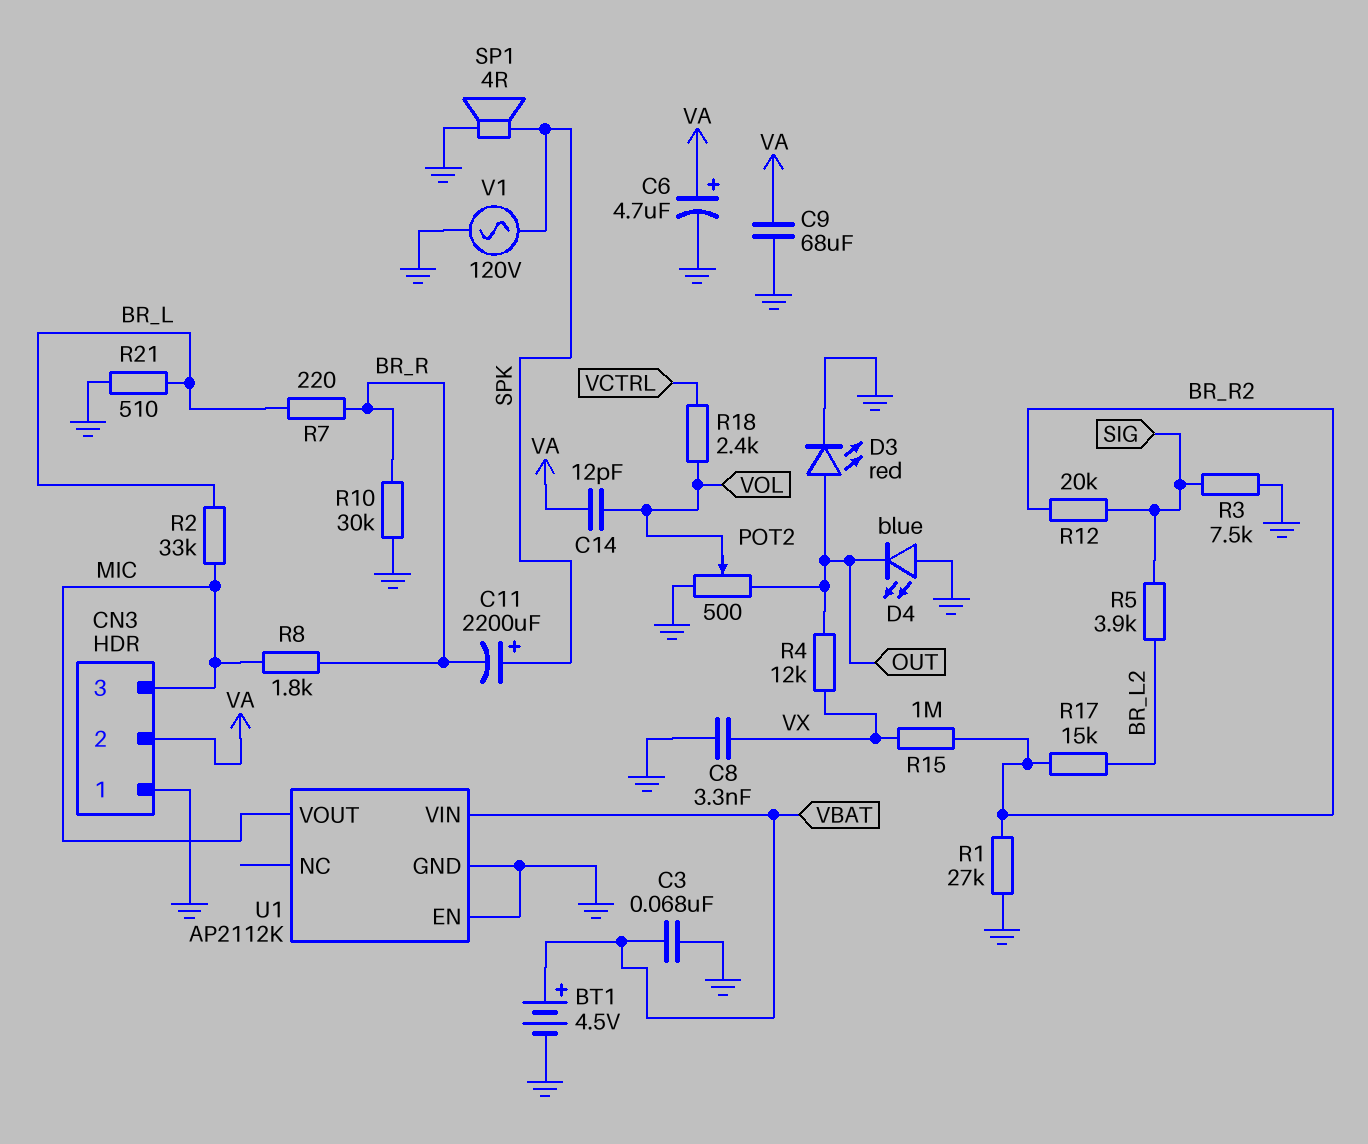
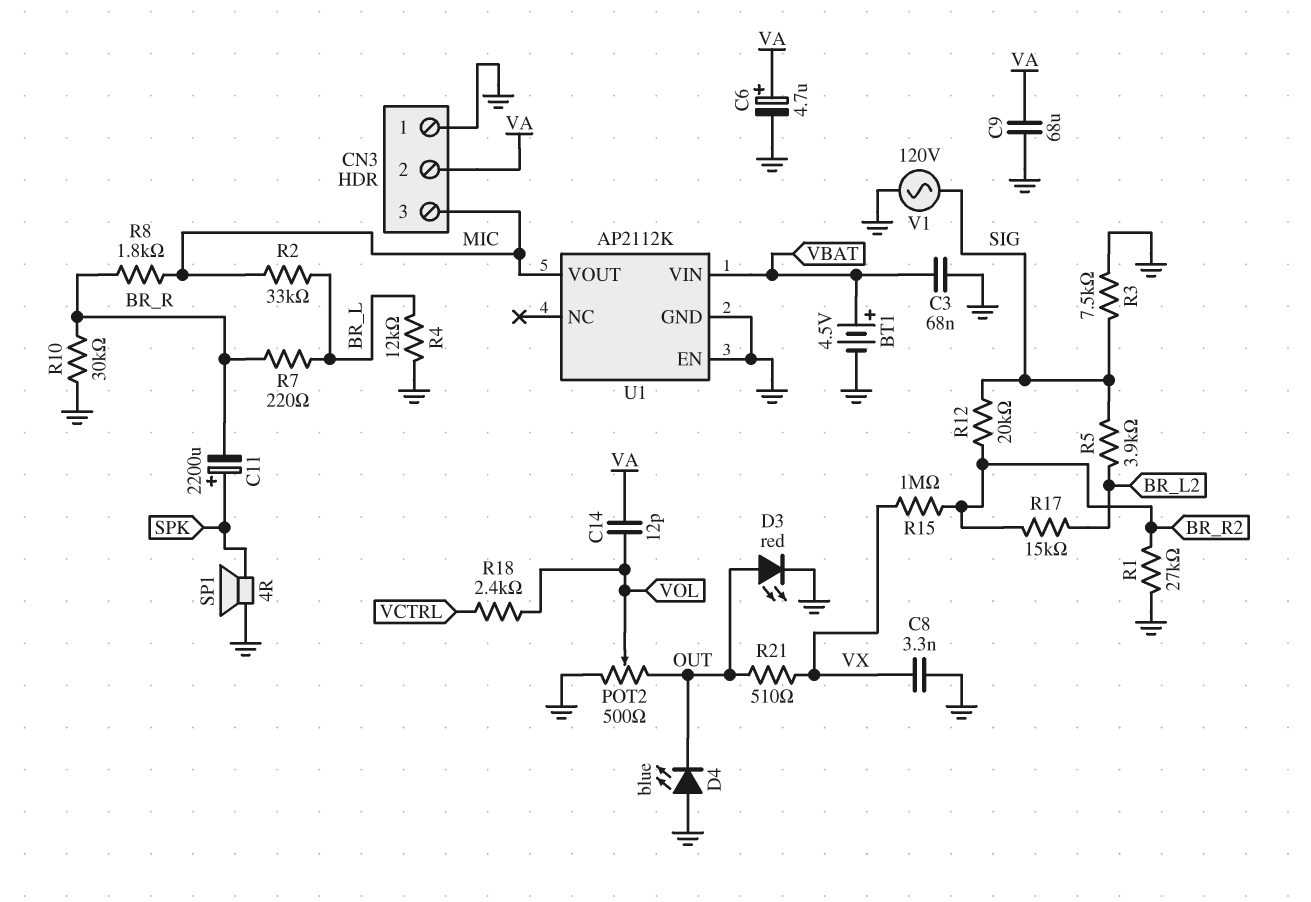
R4: 12k (OUT, VX) -> 12k (BR_L, GND)
R21: 510 (BR_L, GND) -> 510 (OUT, VX)
V1: AC 120V (GND, SPK) -> AC 120V (GND, SIG)

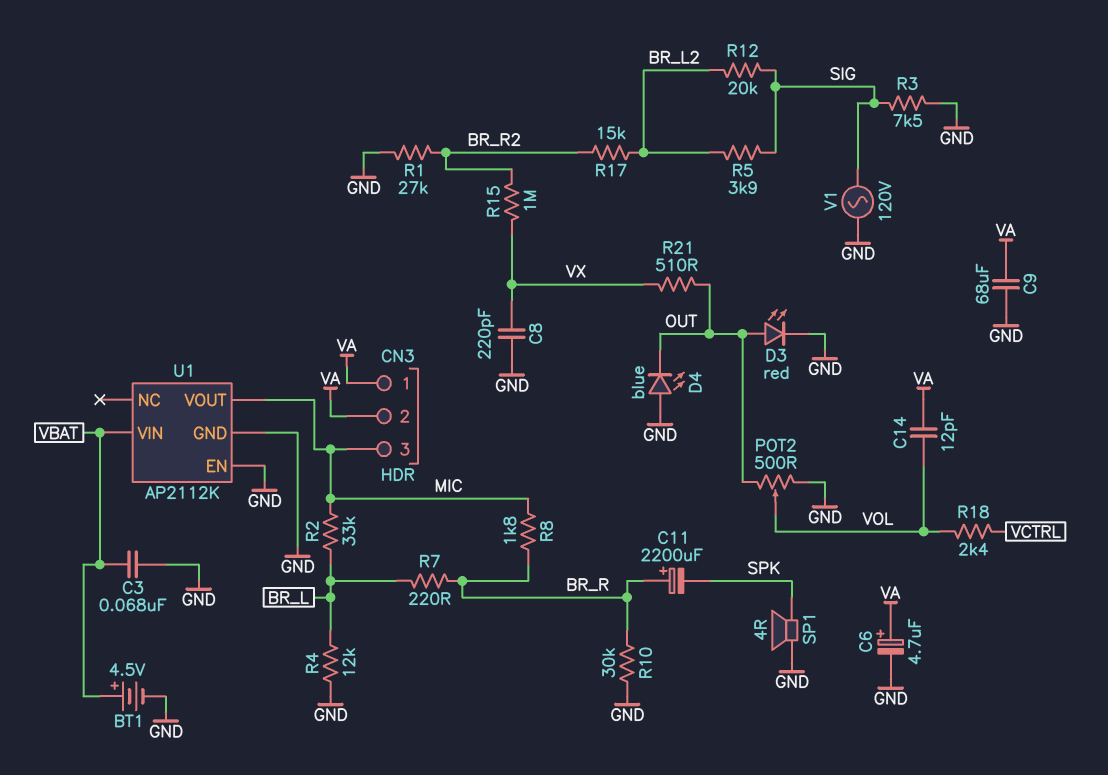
C8: 3.3nF (GND, VX) -> 220pF (GND, VX)
C11: 2200uF (plus SPK, minus BR_R) -> 2200uF (plus BR_R, minus SPK)
CN3 pin 1: GND -> VA
R12: 20k (BR_R2, SIG) -> 20k (BR_L2, SIG)

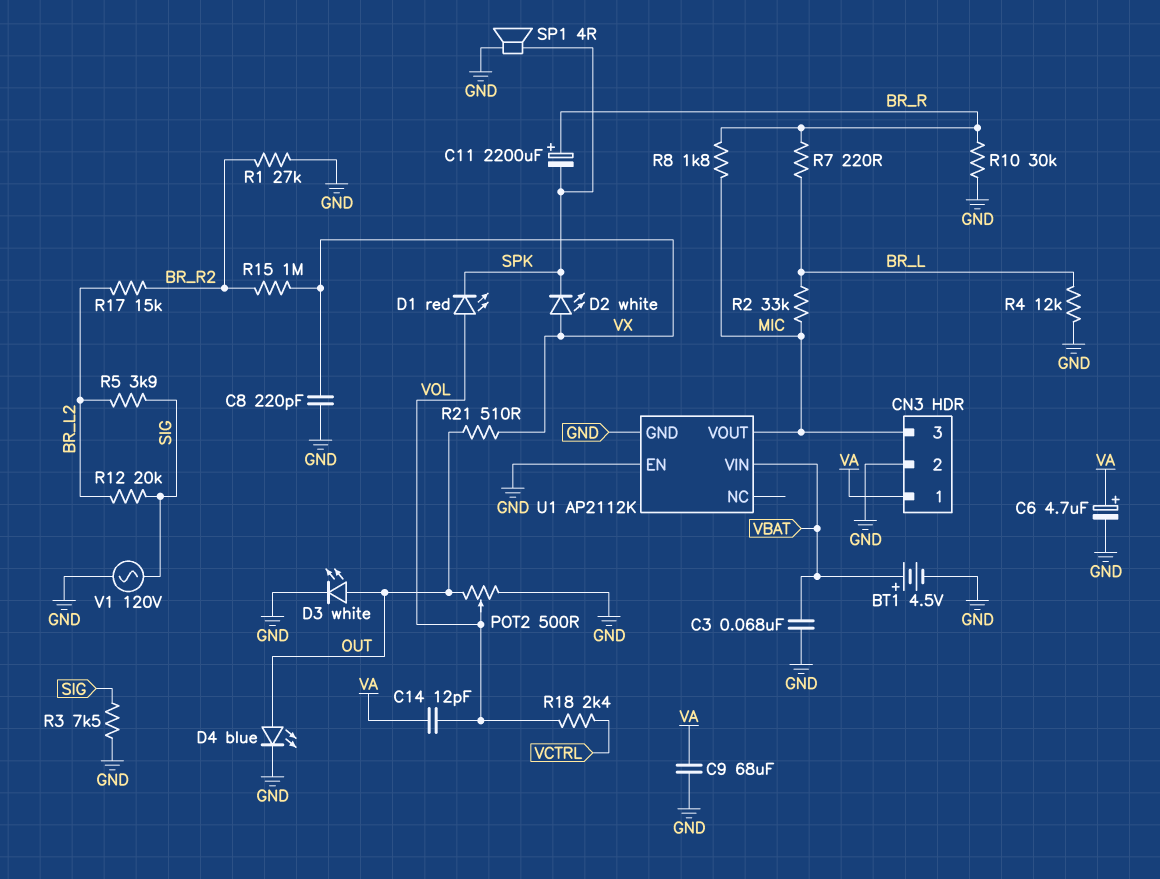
CN3 pin 2: VA -> GND
D1: none -> LED red (A VOL, K SPK)
D2: none -> LED white (A VX, K SPK)
D3: LED red (A OUT, K GND) -> LED white (A OUT, K GND)
D4: LED blue (A GND, K OUT) -> LED blue (A OUT, K GND)

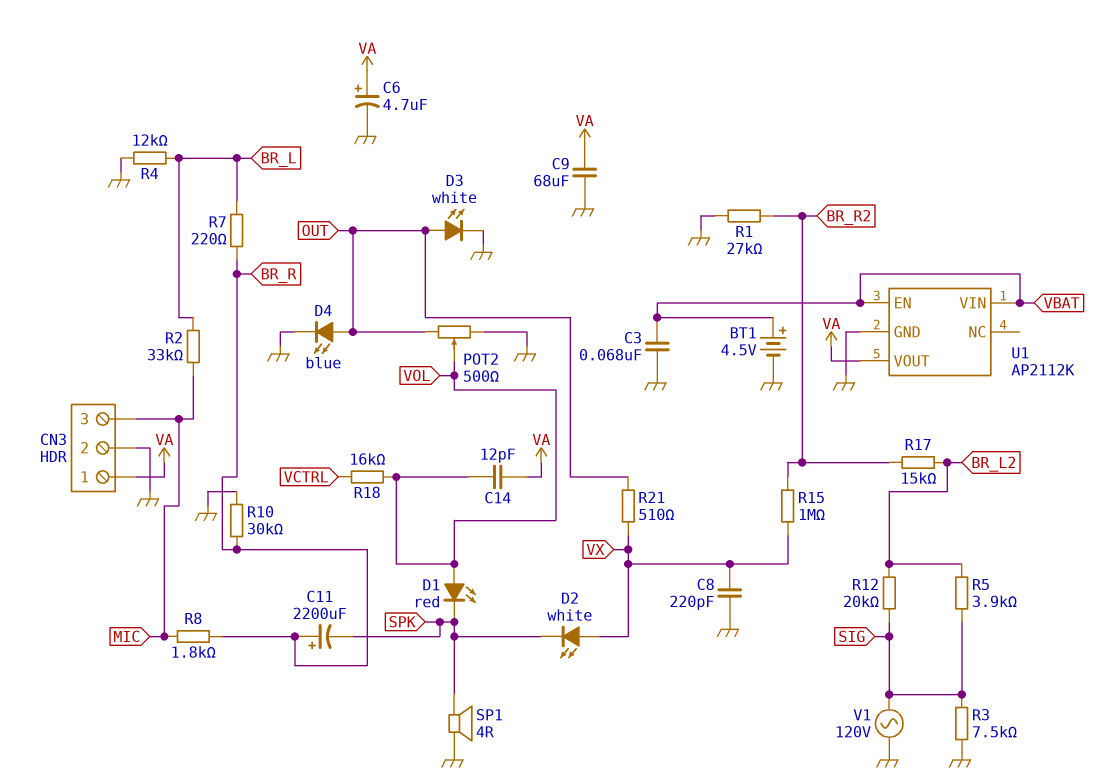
R18: 2.4k (VCTRL, VOL) -> 16k (VCTRL, VOL)
U1 pin EN: GND -> VBAT
U1 pin VOUT: MIC -> VA

